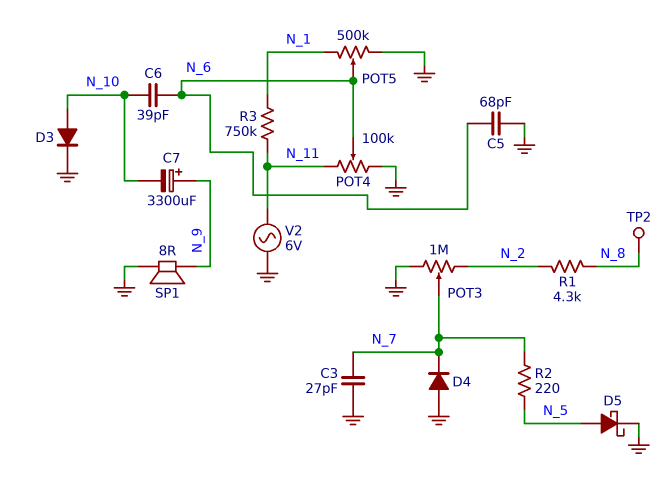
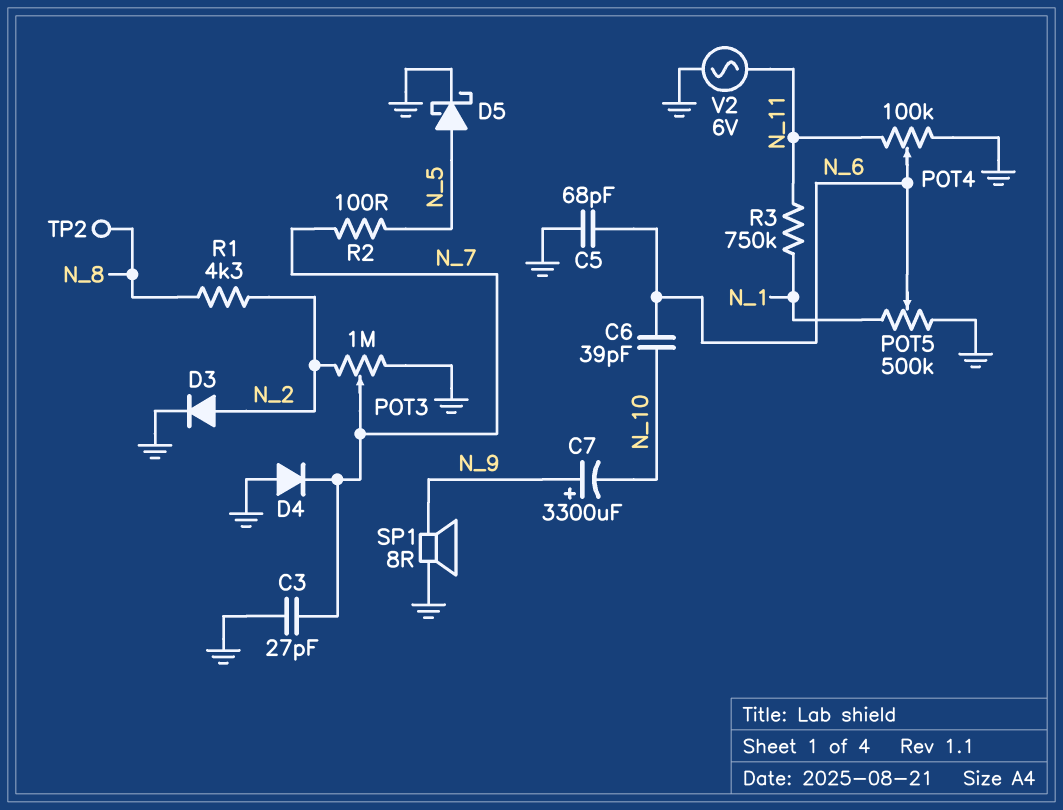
D3: diode (A N_10, K GND) -> diode (A N_2, K GND)
R2: 220 (N_5, N_7) -> 100 (N_5, N_7)

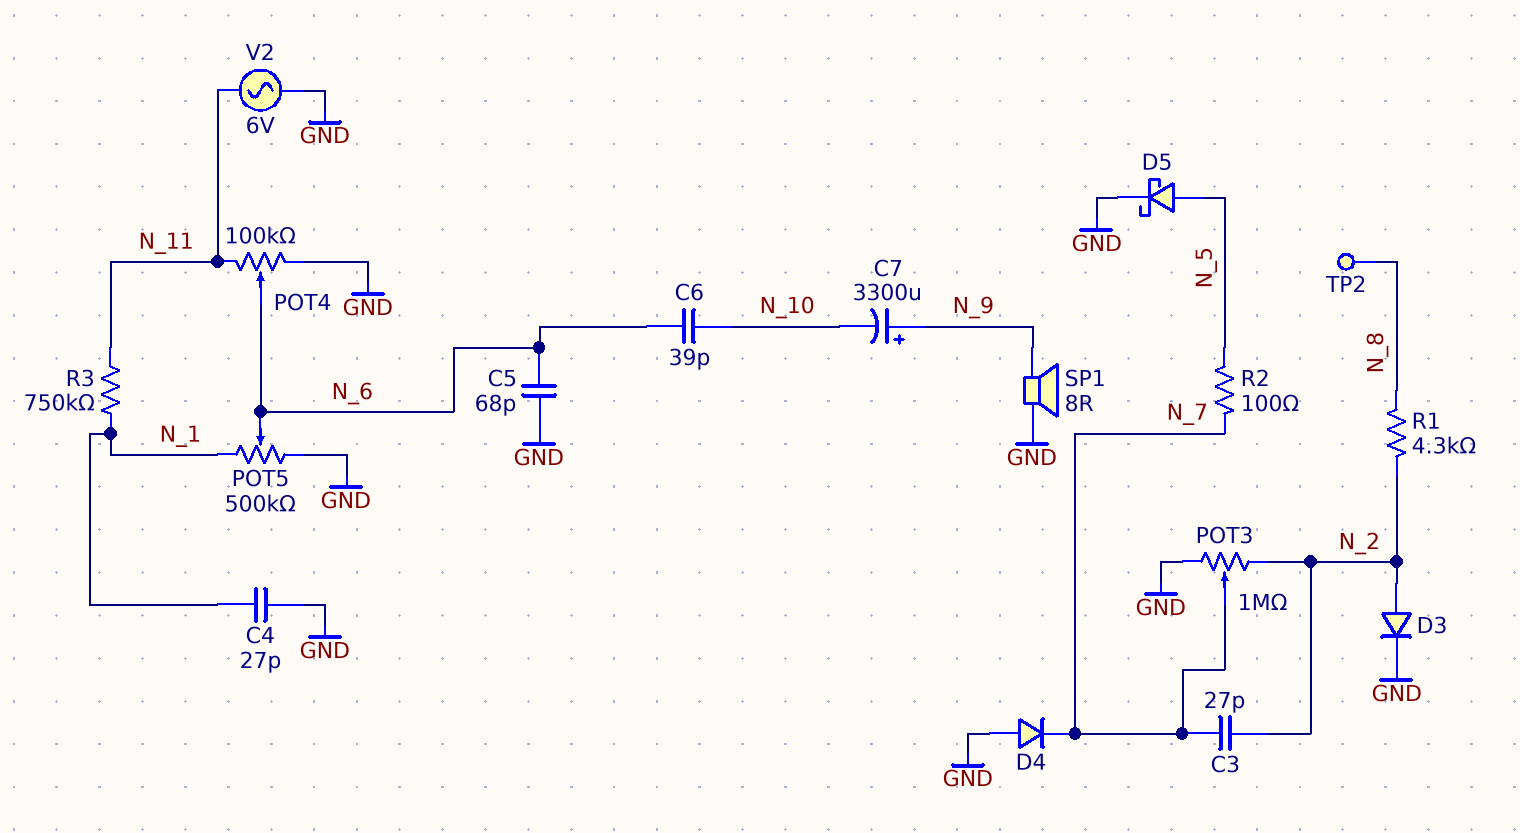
C3: 27pF (GND, N_7) -> 27pF (N_2, N_7)
C4: none -> 27pF (GND, N_1)

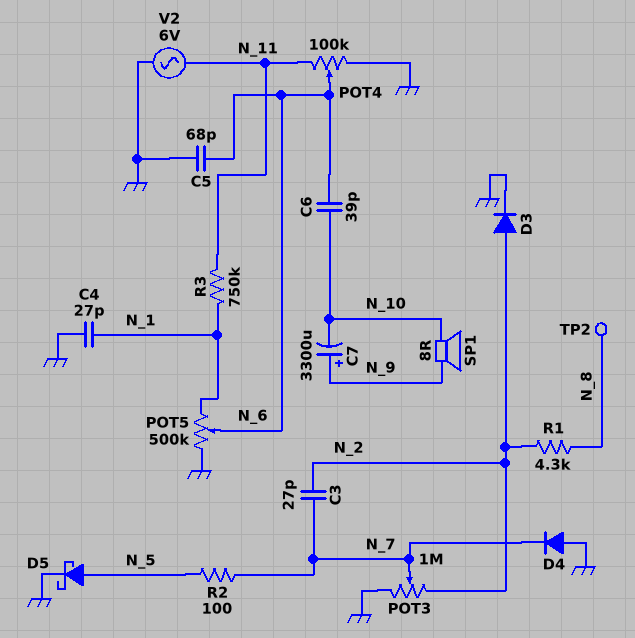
SP1: speaker 8R (GND, N_9) -> speaker 8R (N_9, N_10)

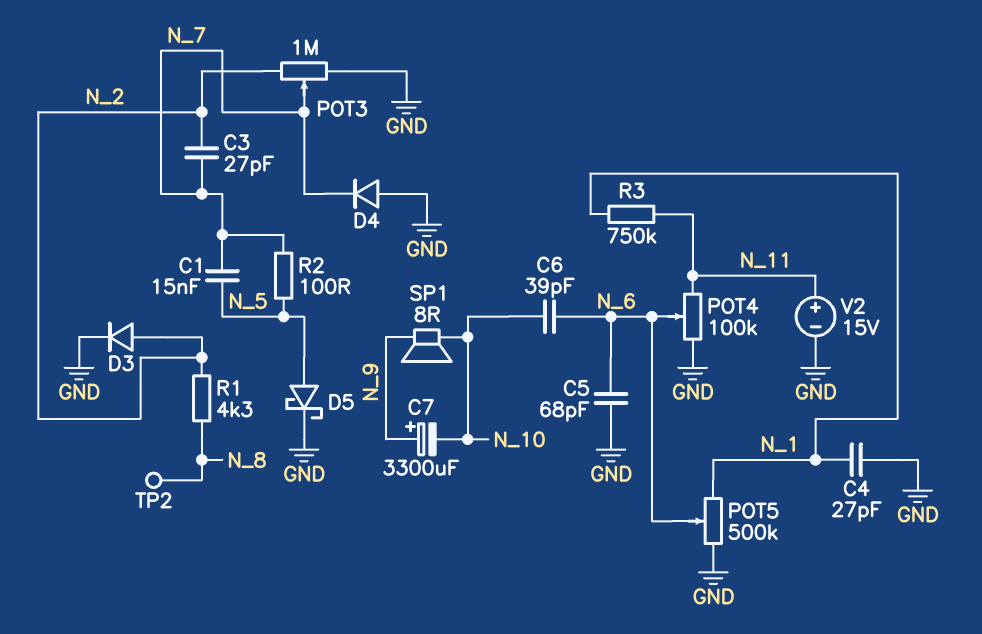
C1: none -> 15nF (N_5, N_7)
V2: AC 6V (GND, N_11) -> 15V (plus N_11, minus GND)

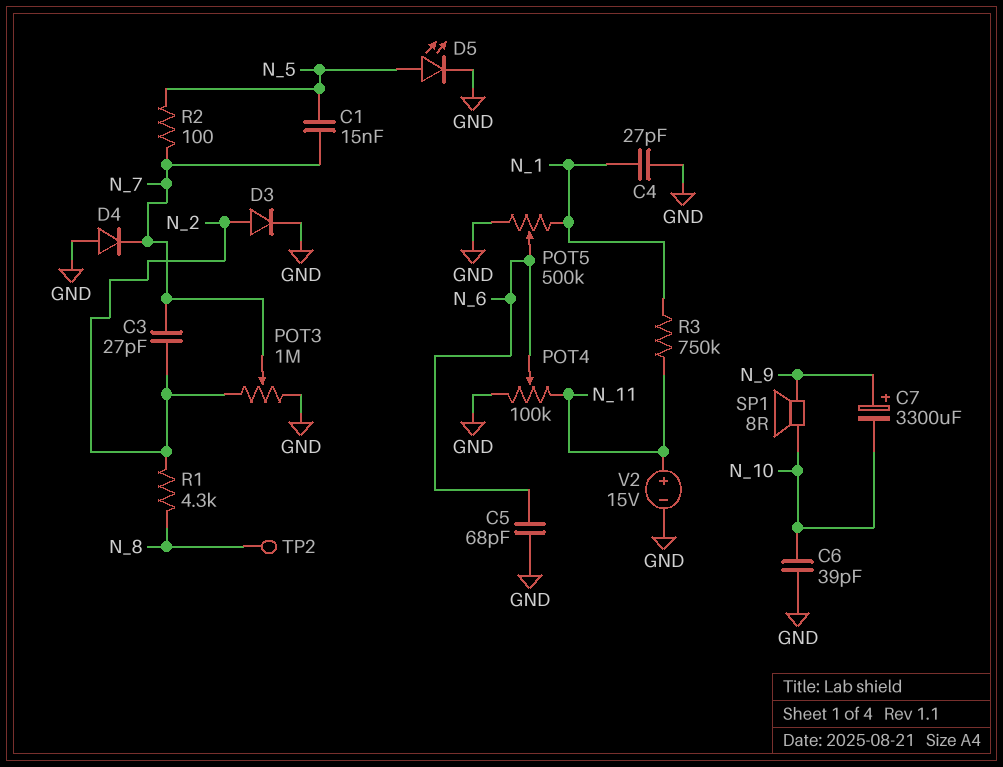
C6: 39pF (N_6, N_10) -> 39pF (GND, N_10)
D5: schottky (A N_5, K GND) -> LED (A N_5, K GND)

